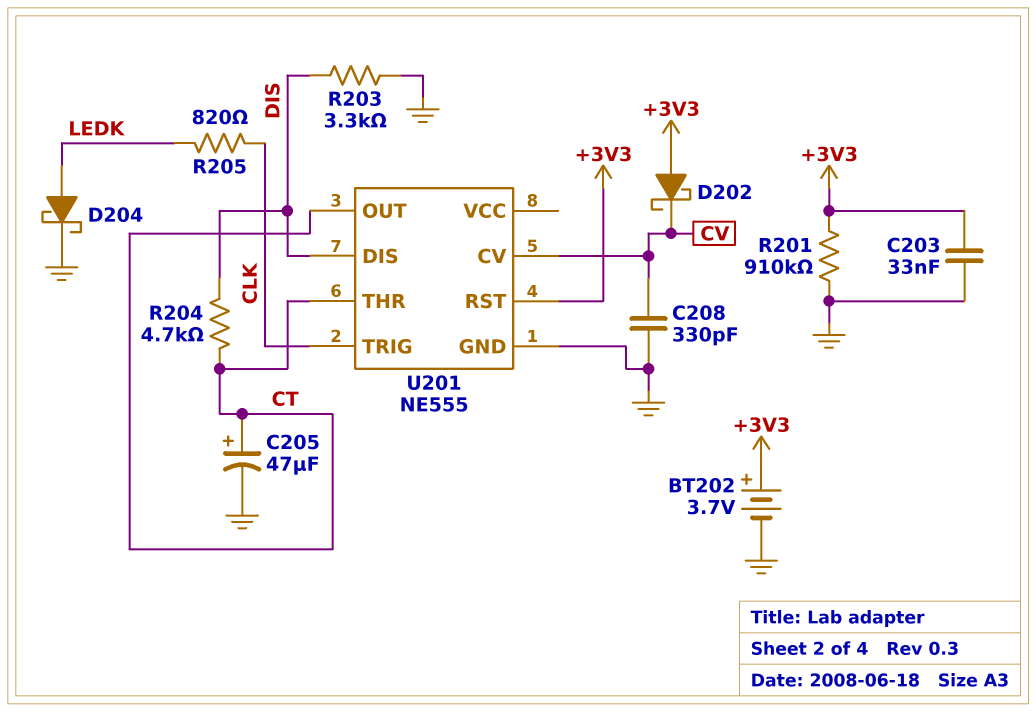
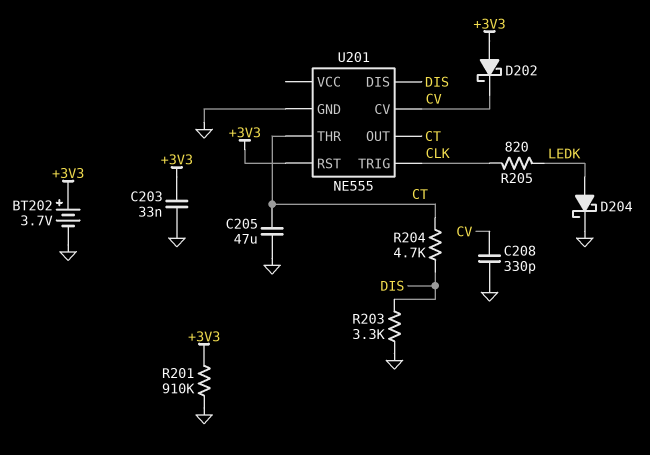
C205: 47uF (plus CT, minus GND) -> 47uF (CT, GND)

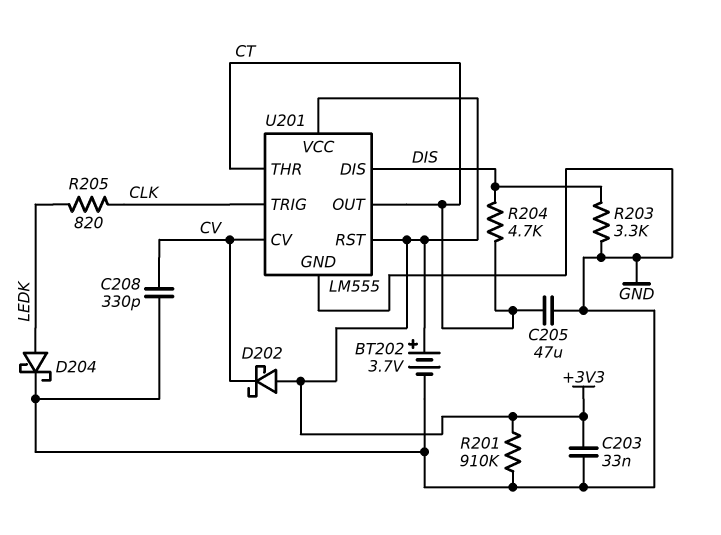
U201: NE555 -> LM555
U201 pin VCC: none -> +3V3

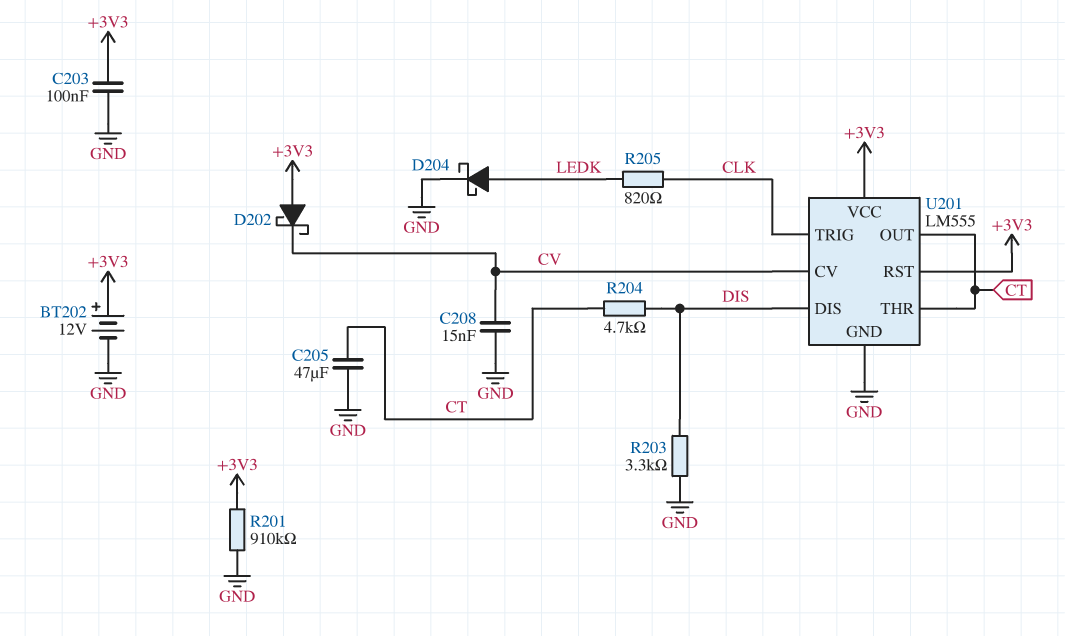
BT202: 3.7V (plus +3V3, minus GND) -> 12V (plus +3V3, minus GND)
C203: 33nF (+3V3, GND) -> 100nF (+3V3, GND)
C208: 330pF (CV, GND) -> 15nF (CV, GND)

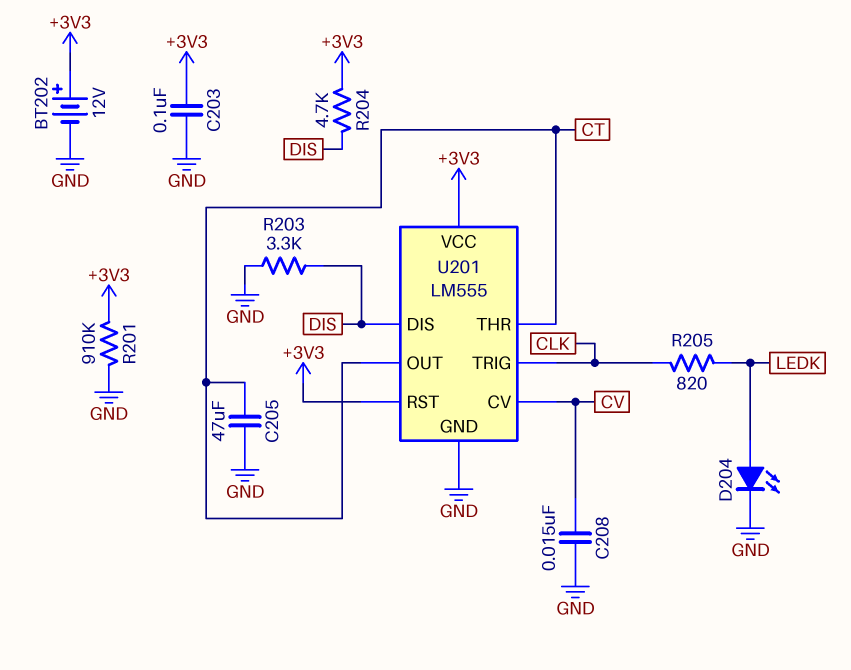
D202: schottky (A +3V3, K CV) -> none
D204: schottky (A LEDK, K GND) -> LED (A LEDK, K GND)
R204: 4.7k (CT, DIS) -> 4.7k (+3V3, DIS)

